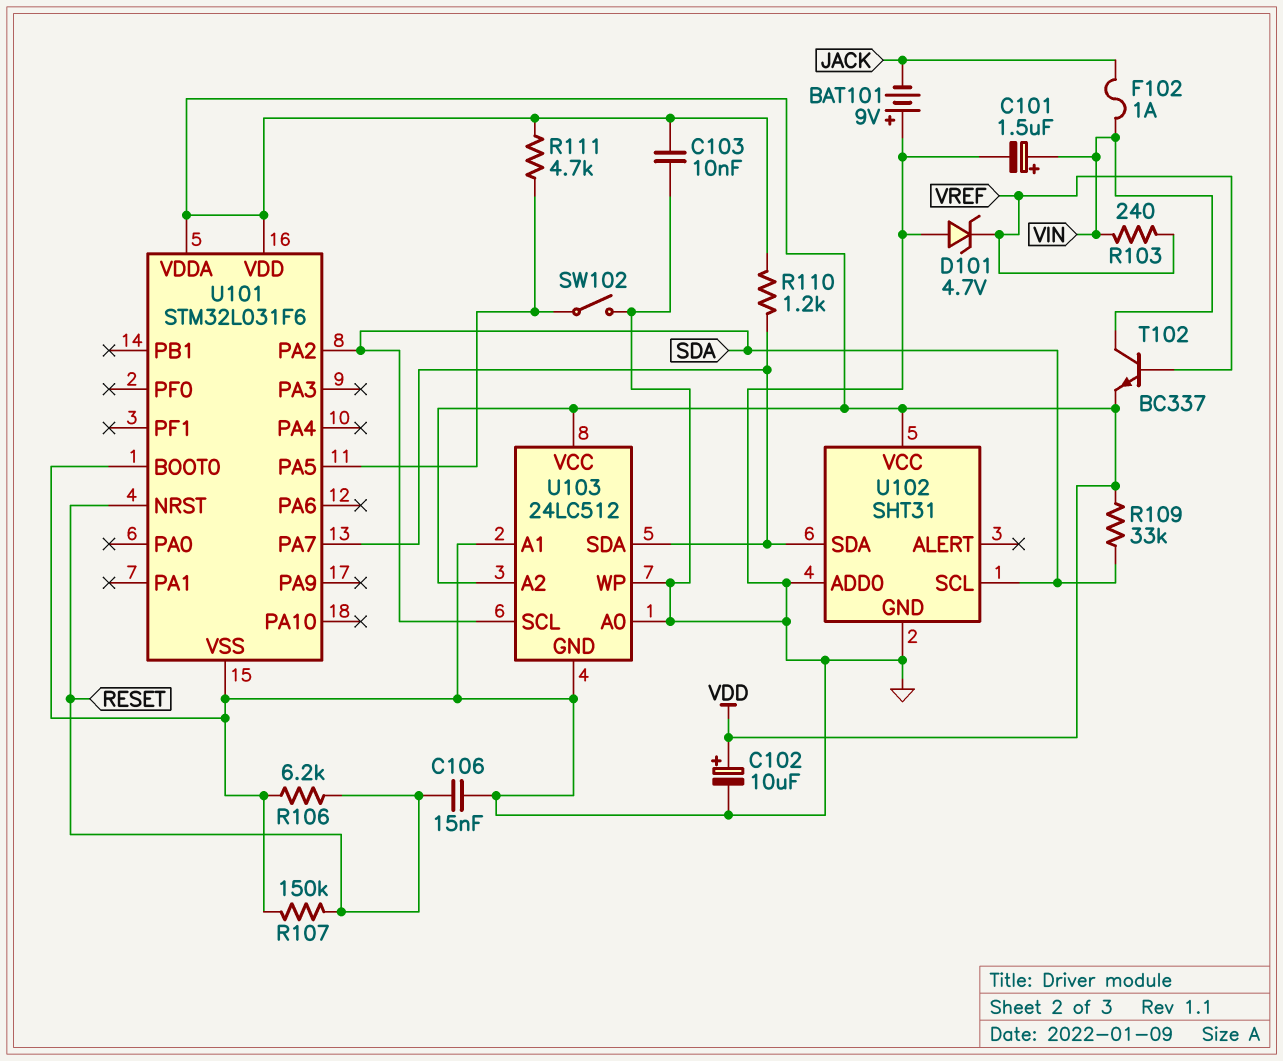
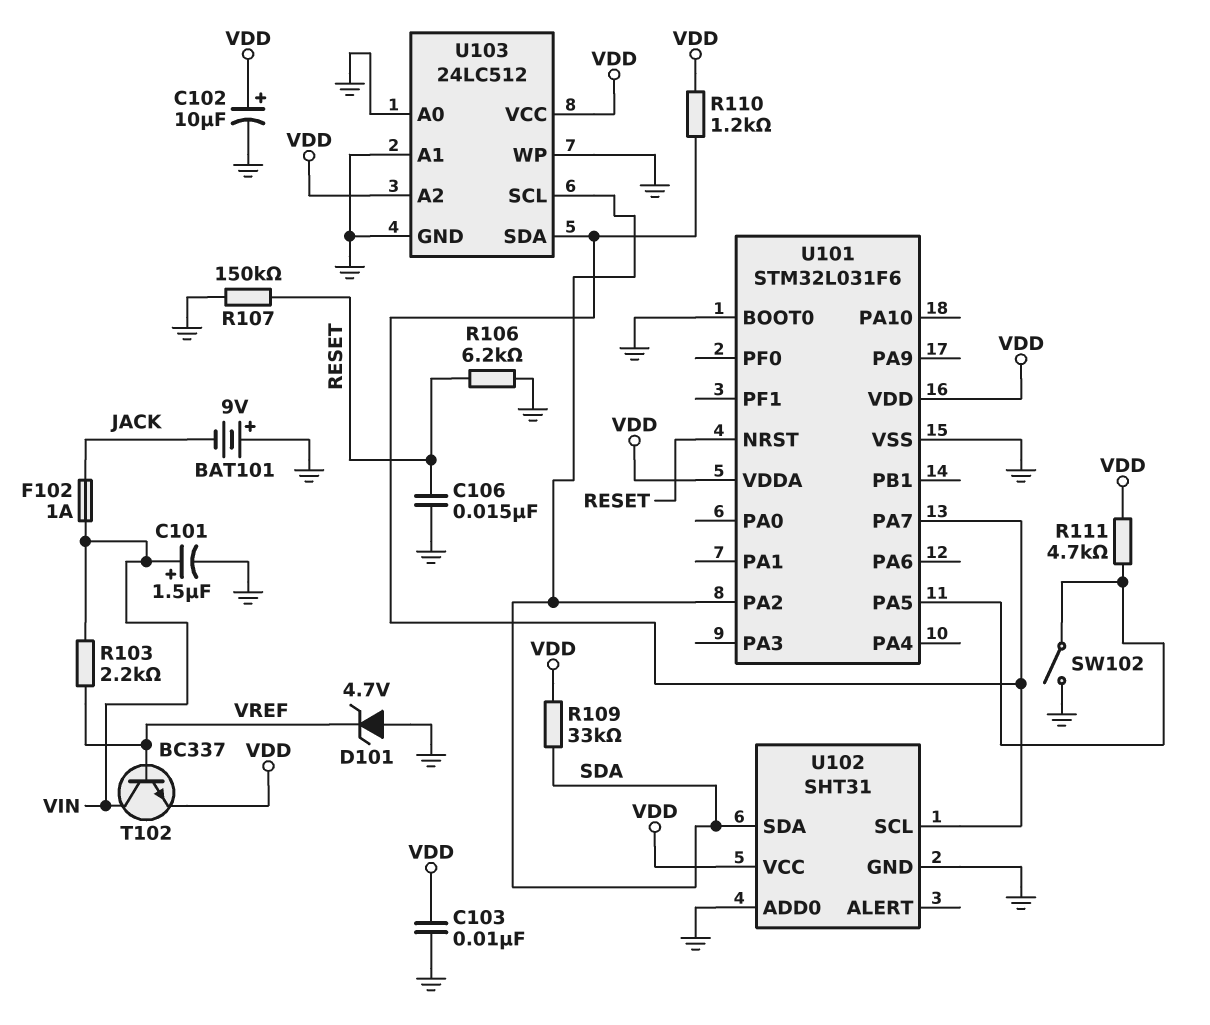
R103: 240 (VIN, VREF) -> 2.2k (VIN, VREF)
U102 pin SCL: SDA -> U101/PA7
U102 pin SDA: U101/PA7 -> SDA

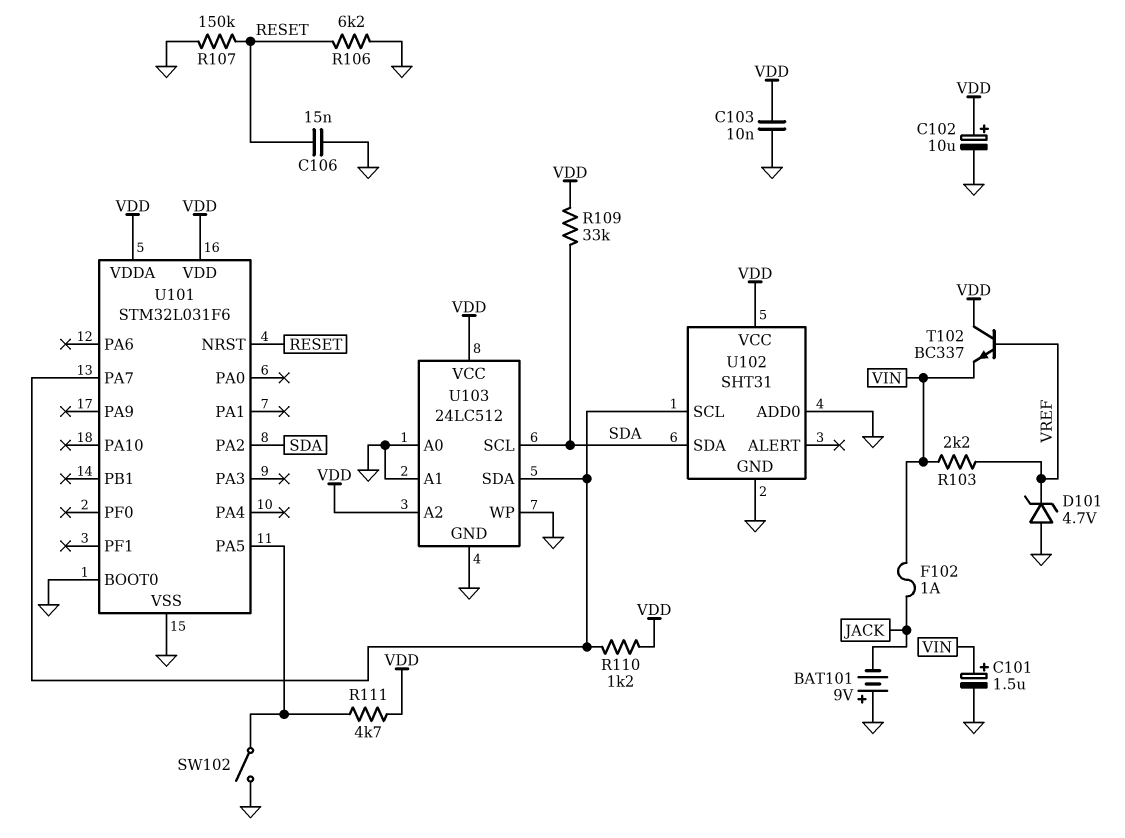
T102: NPN BC337 (B VREF, C VIN, E VDD) -> NPN BC337 (B VREF, C VDD, E VIN)

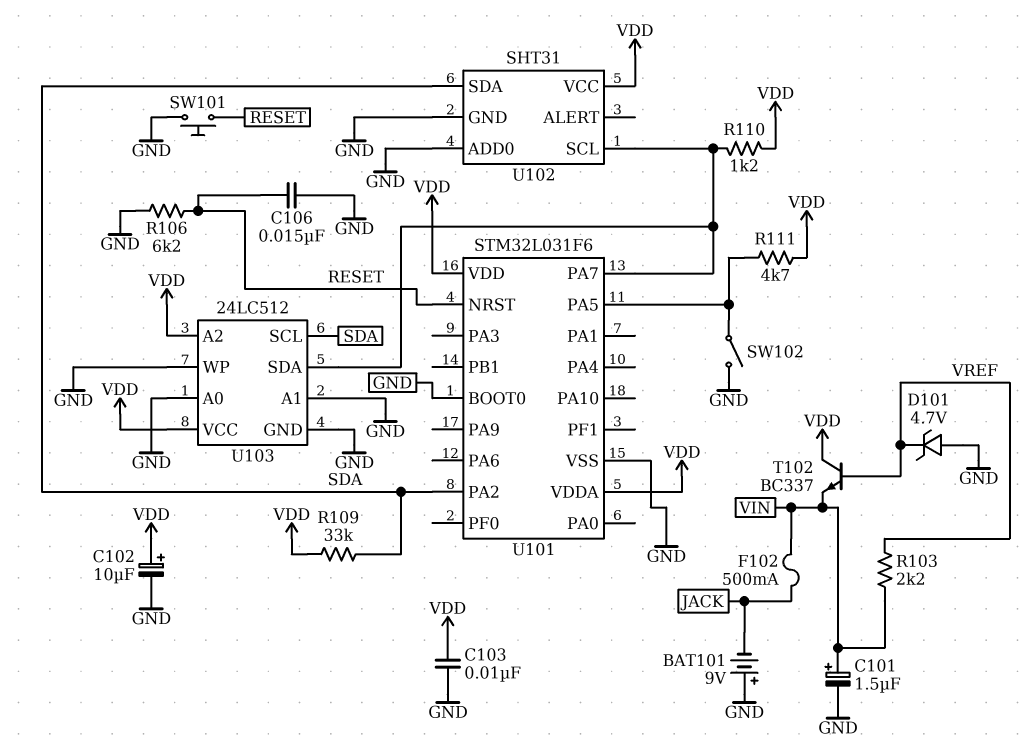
F102: 1A (JACK, VIN) -> 500mA (JACK, VIN)
R107: 150k (GND, RESET) -> none
SW101: none -> button (GND, RESET)

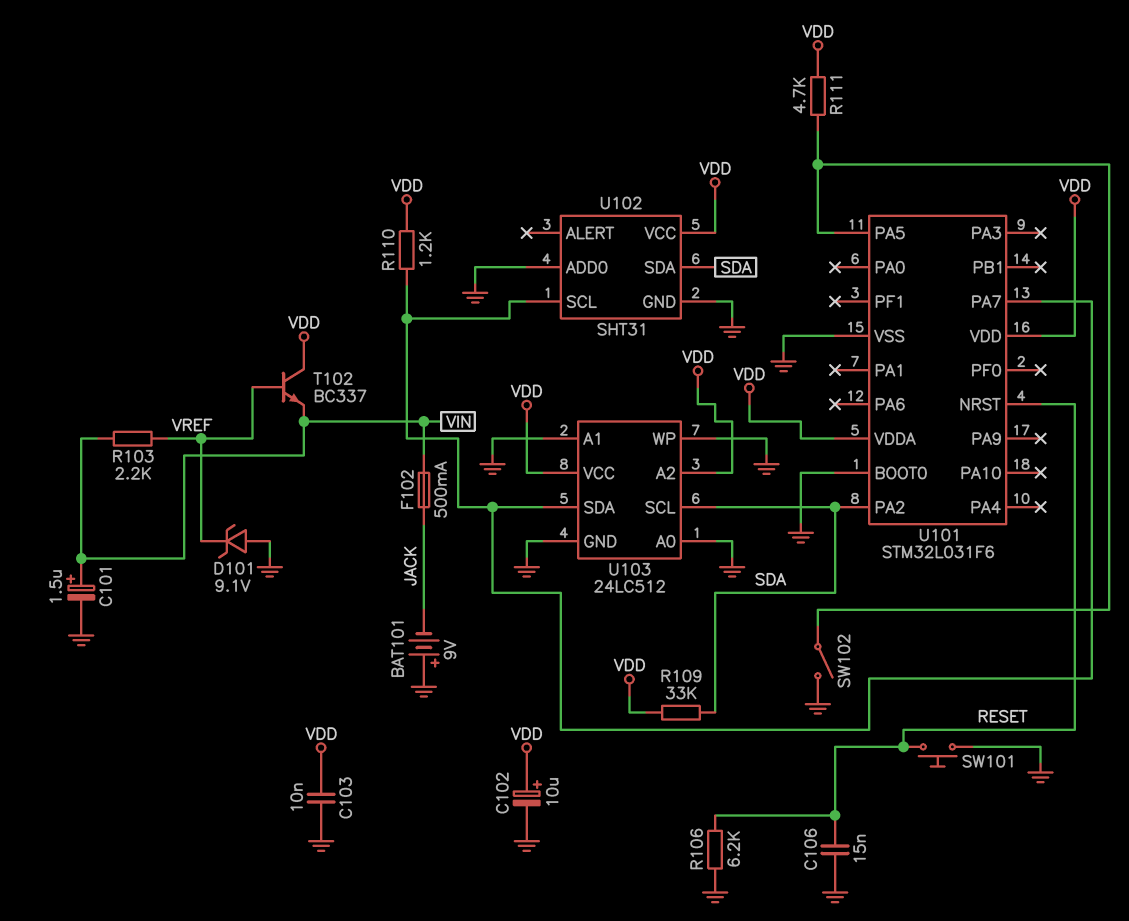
D101: zener 4.7V (A GND, K VREF) -> zener 9.1V (A GND, K VREF)

